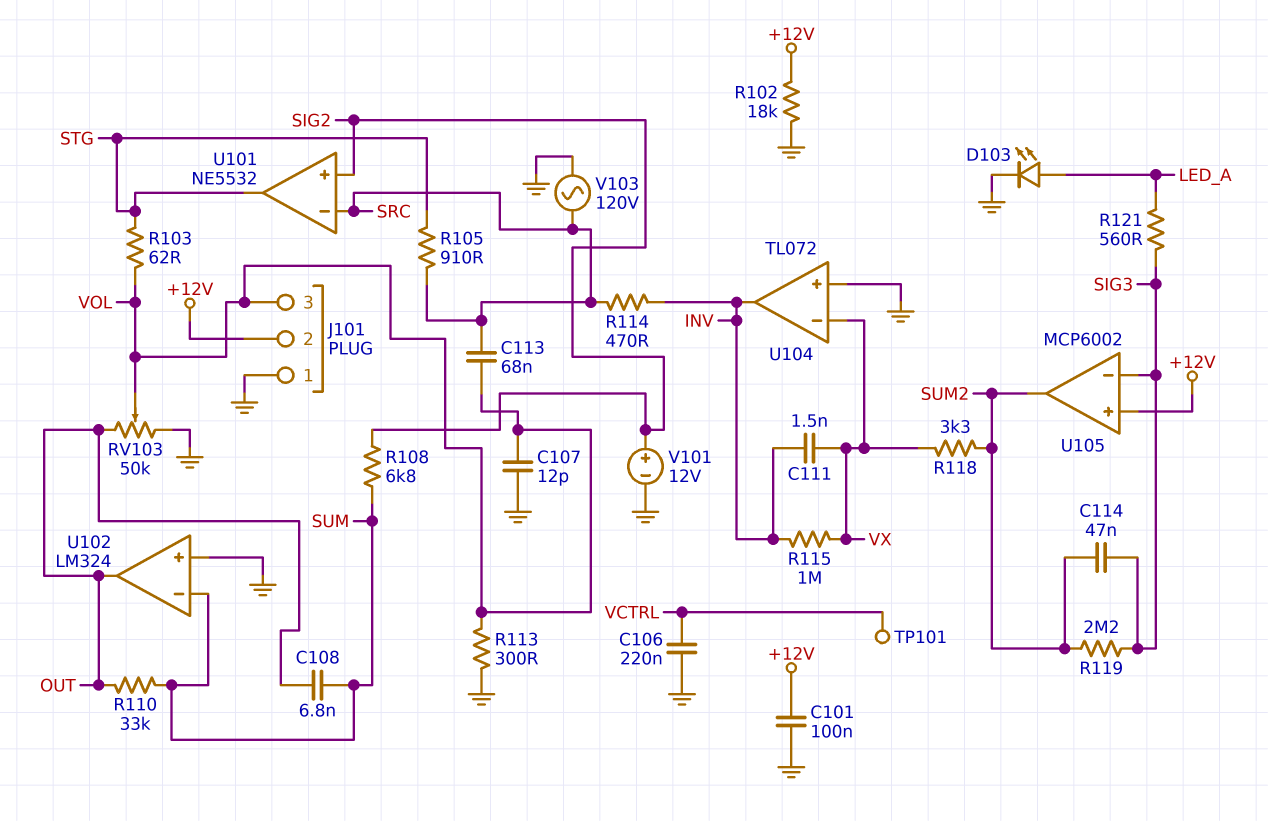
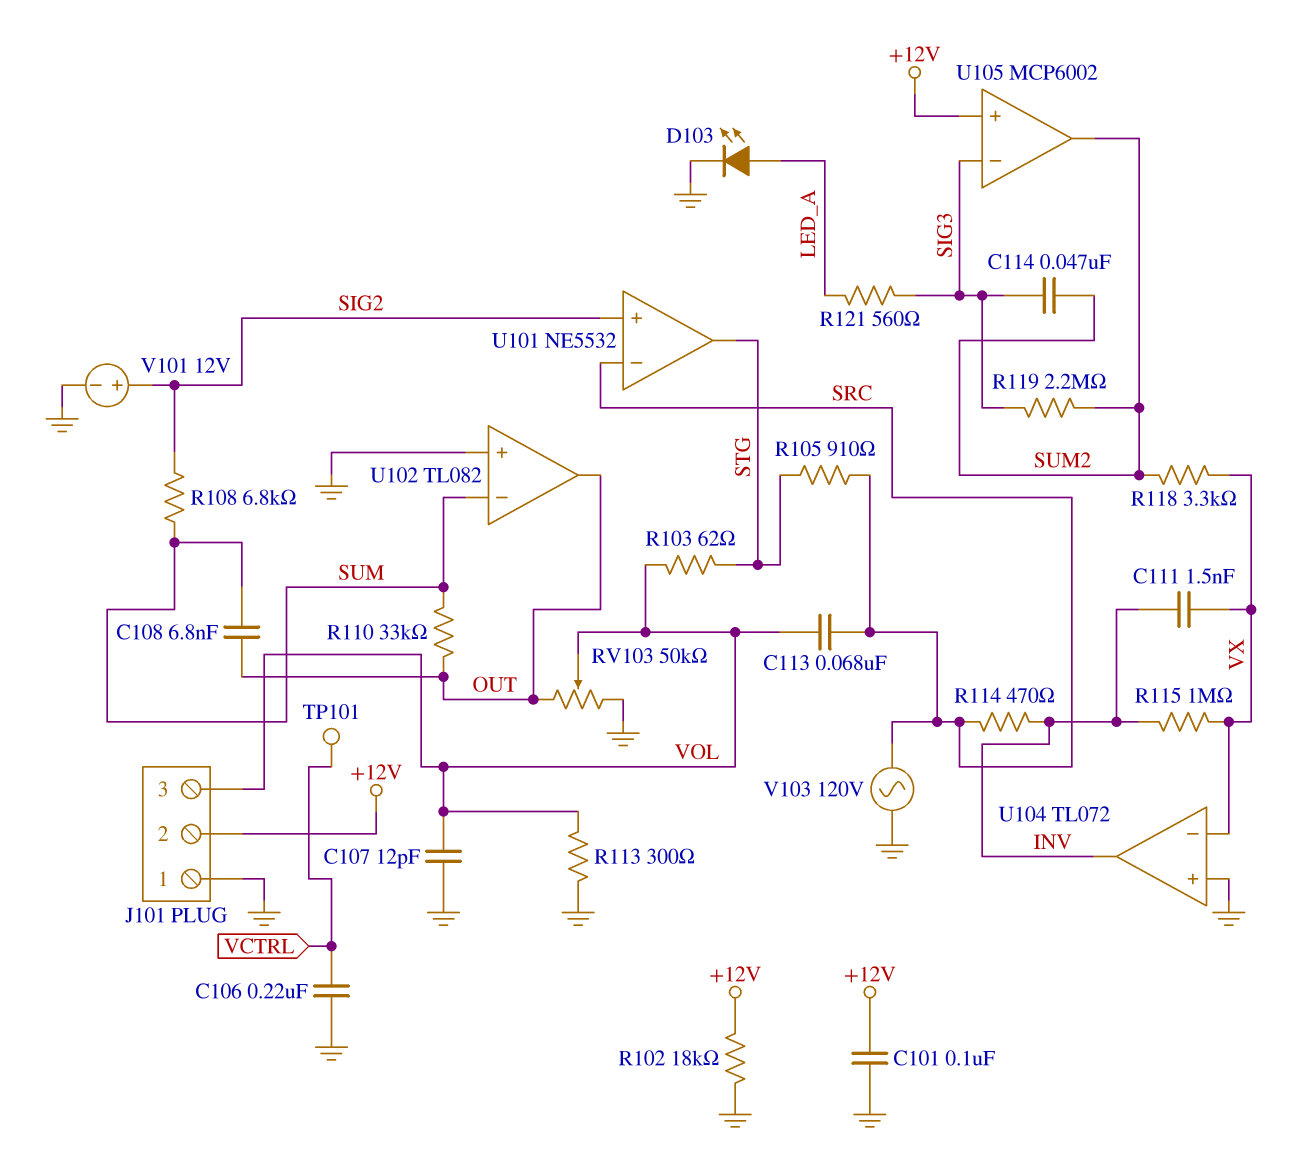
U102: LM324 -> TL082

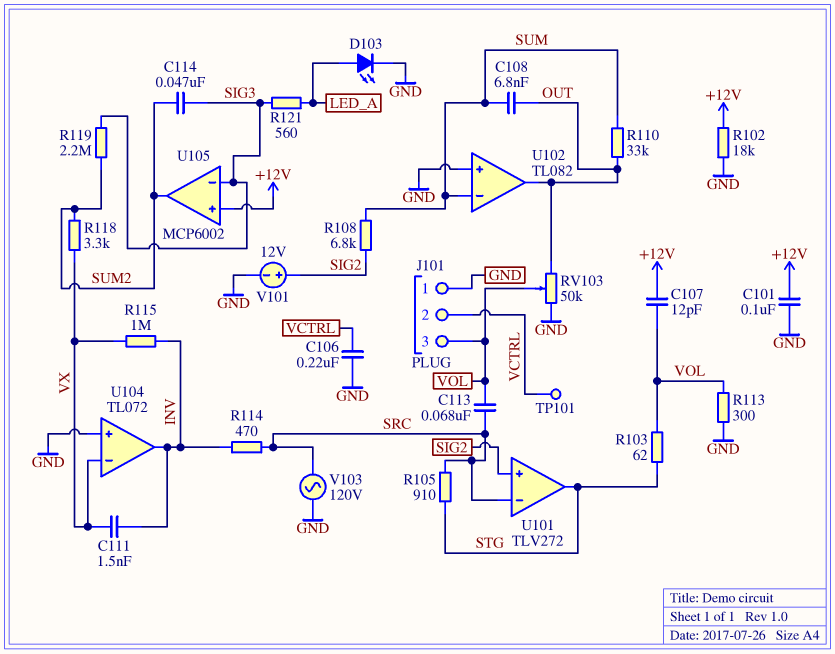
C107: 12pF (GND, VOL) -> 12pF (+12V, VOL)
J101 pin 2: +12V -> VCTRL
U101: NE5532 -> TLV272

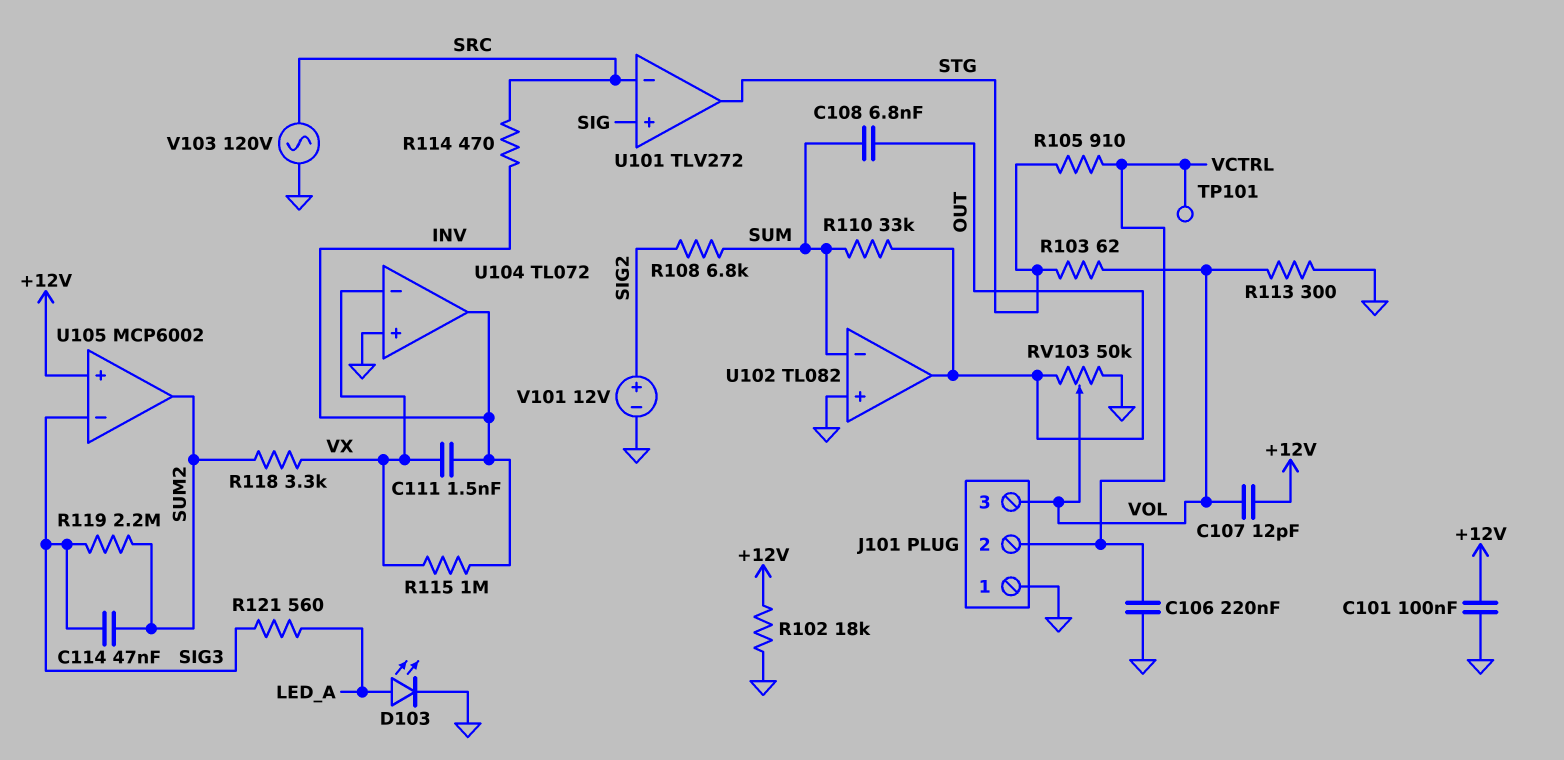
C113: 68nF (SRC, VOL) -> none
R105: 910 (SRC, STG) -> 910 (STG, VCTRL)
U101 pin in+: SIG2 -> SIG

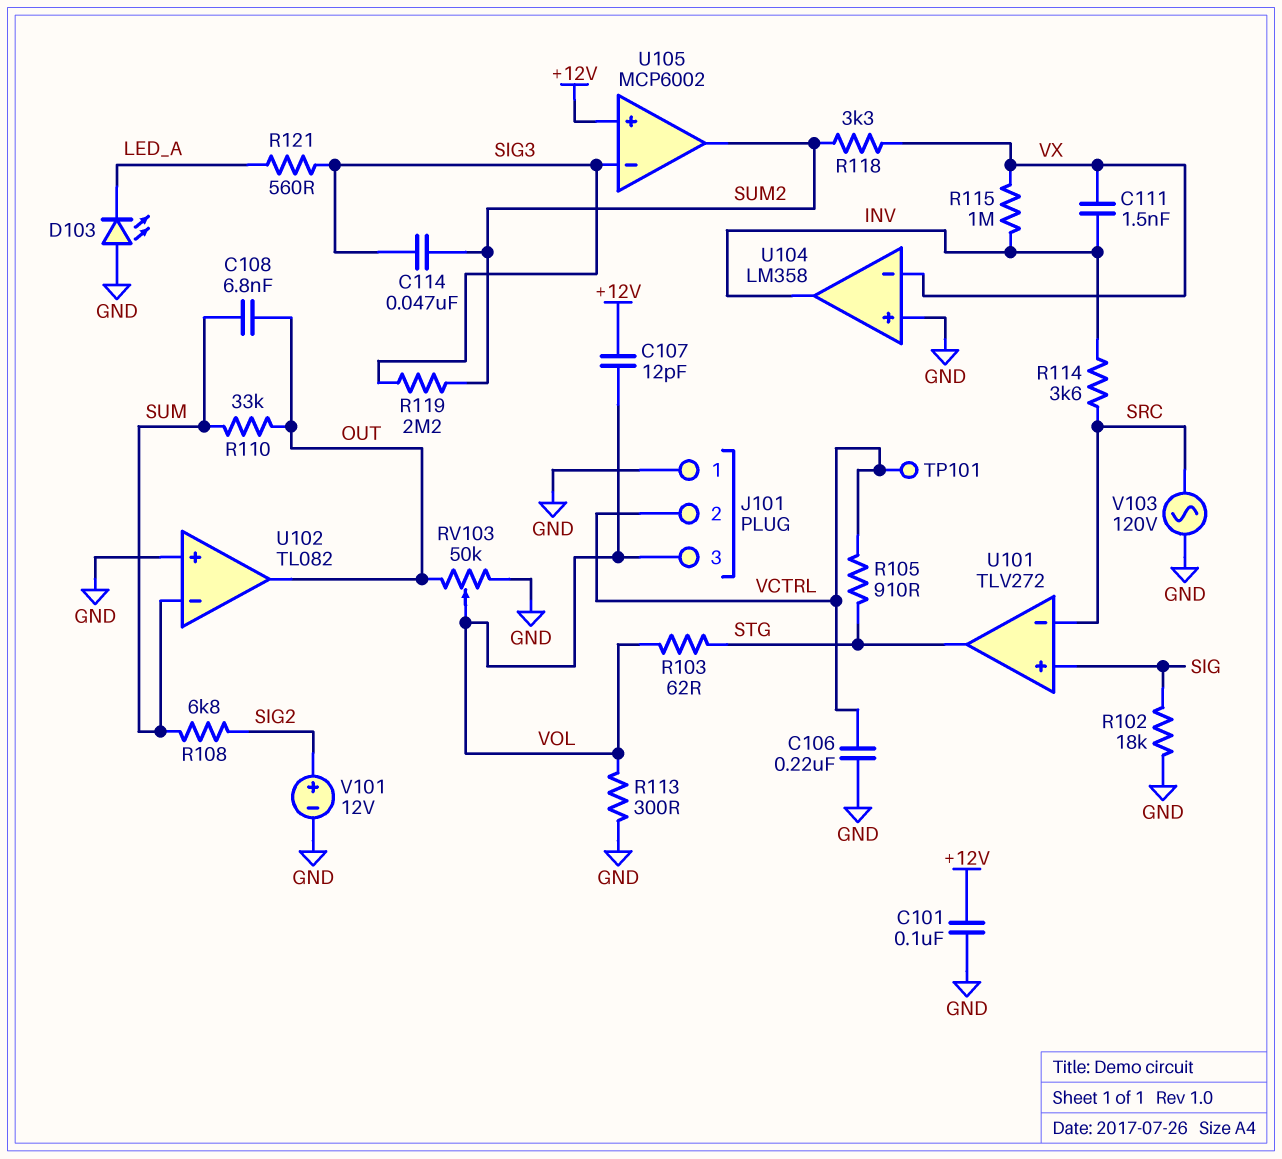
D103: LED (A LED_A, K GND) -> LED (A GND, K LED_A)
R102: 18k (+12V, GND) -> 18k (GND, SIG)
R114: 470 (INV, SRC) -> 3.6k (INV, SRC)
U104: TL072 -> LM358

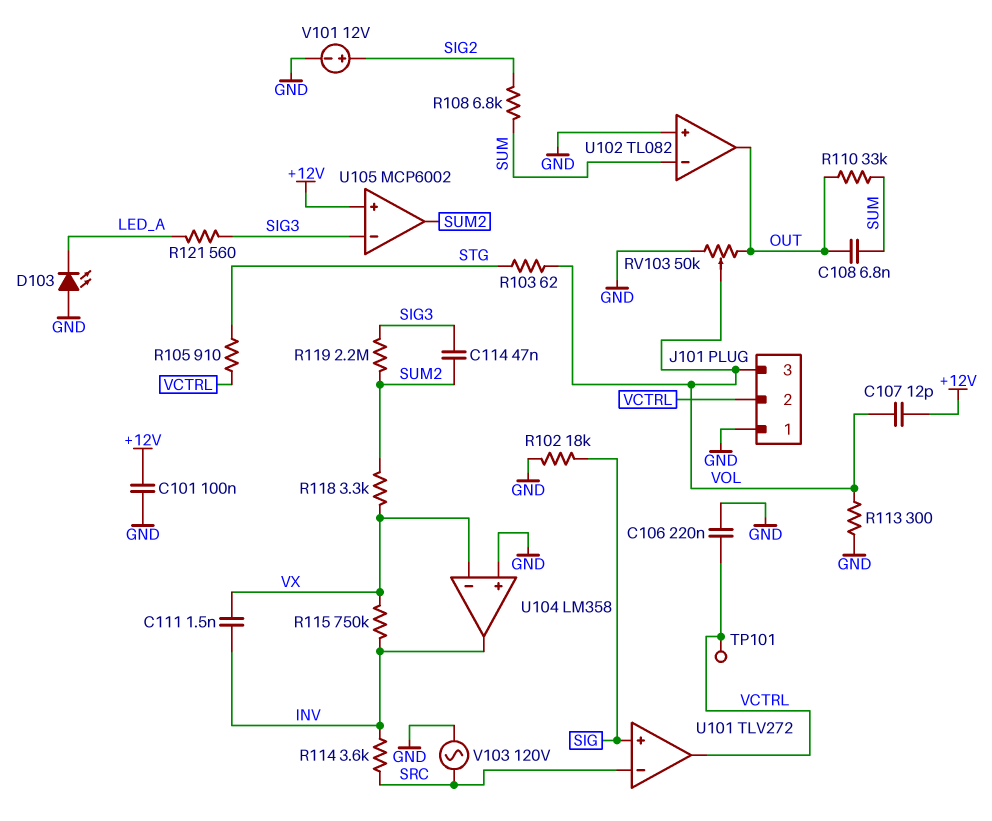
R115: 1M (INV, VX) -> 750k (INV, VX)
U101 pin out: STG -> VCTRL

